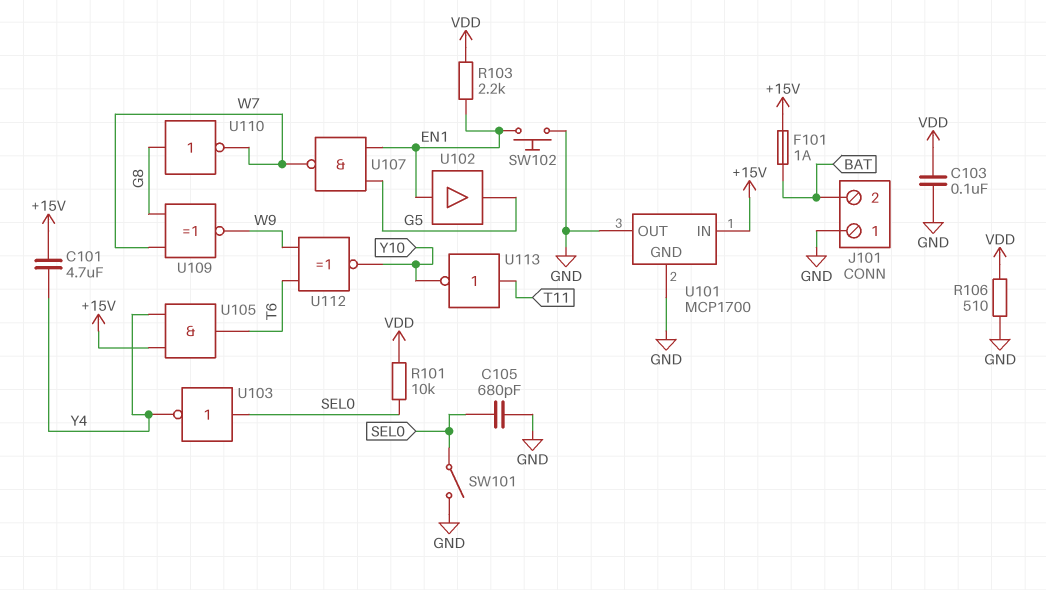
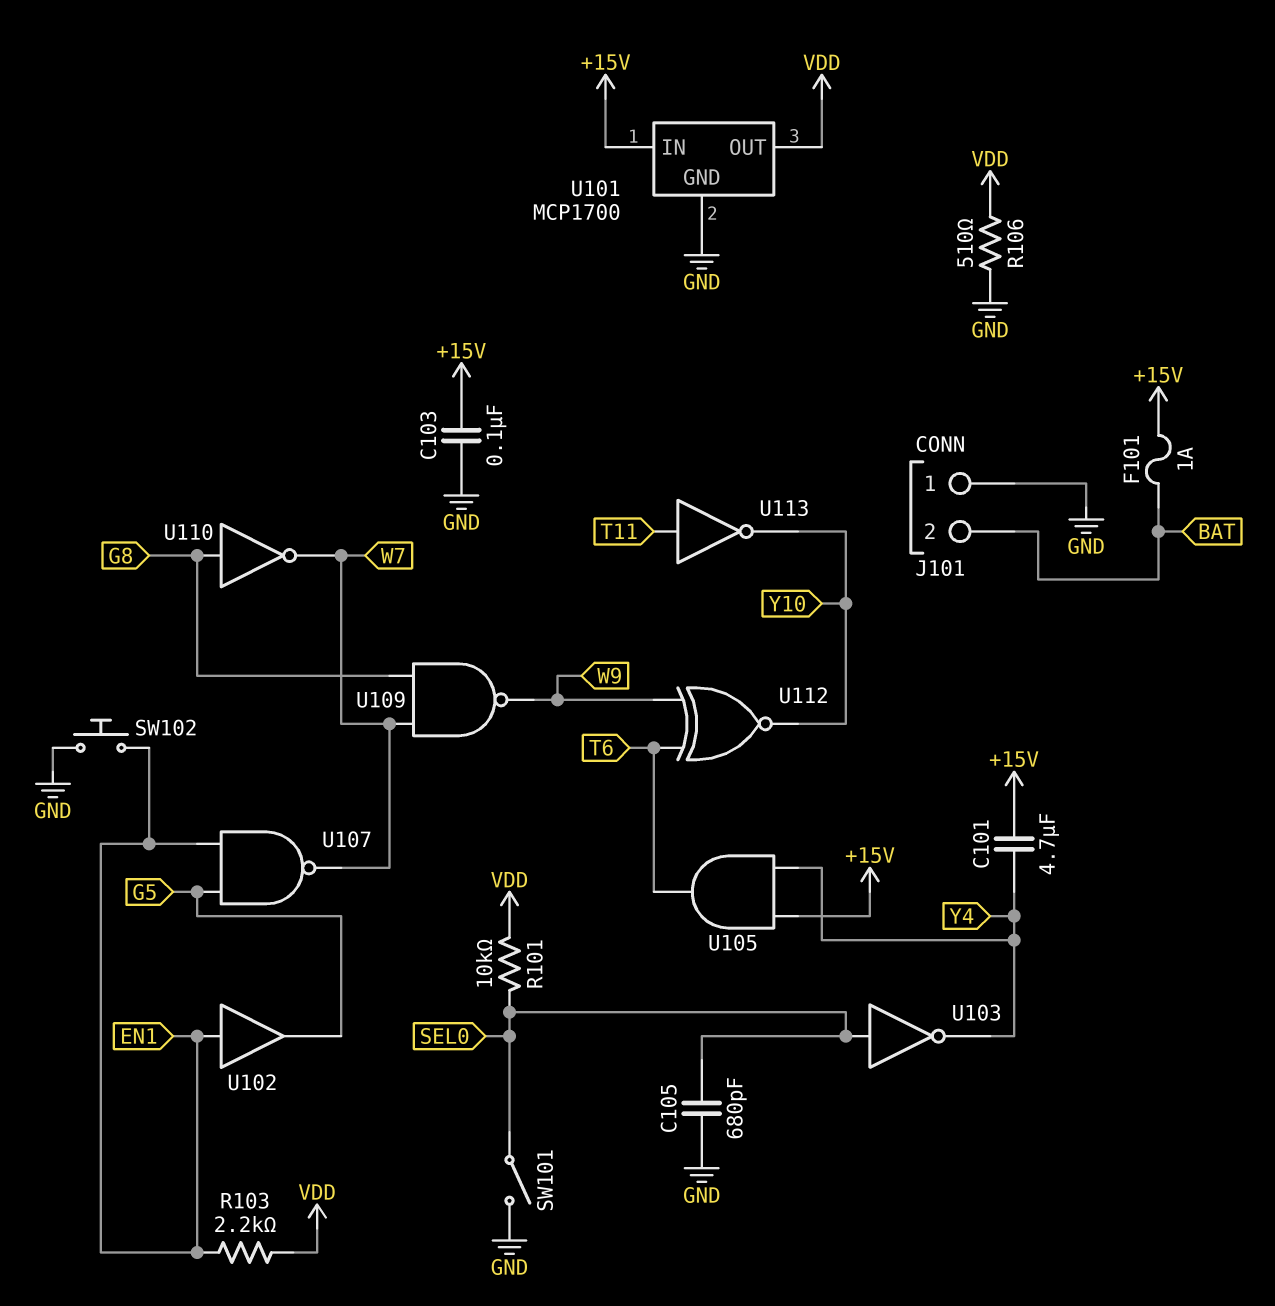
C103: 100nF (GND, VDD) -> 100nF (+15V, GND)
U101 pin OUT: GND -> VDD
U109: XNOR (in G8, in W7, out W9) -> NAND (in G8, in W7, out W9)

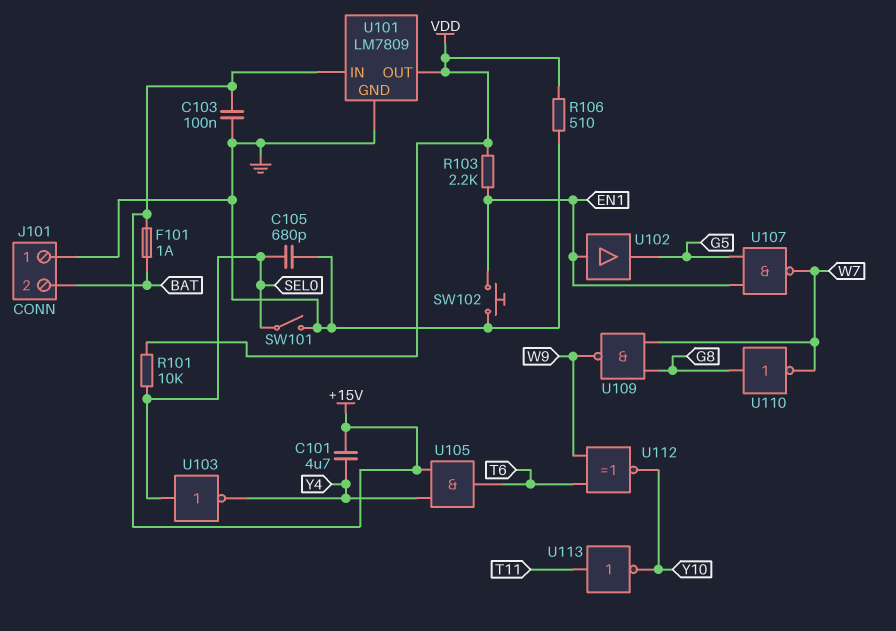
U101: MCP1700 -> LM7809

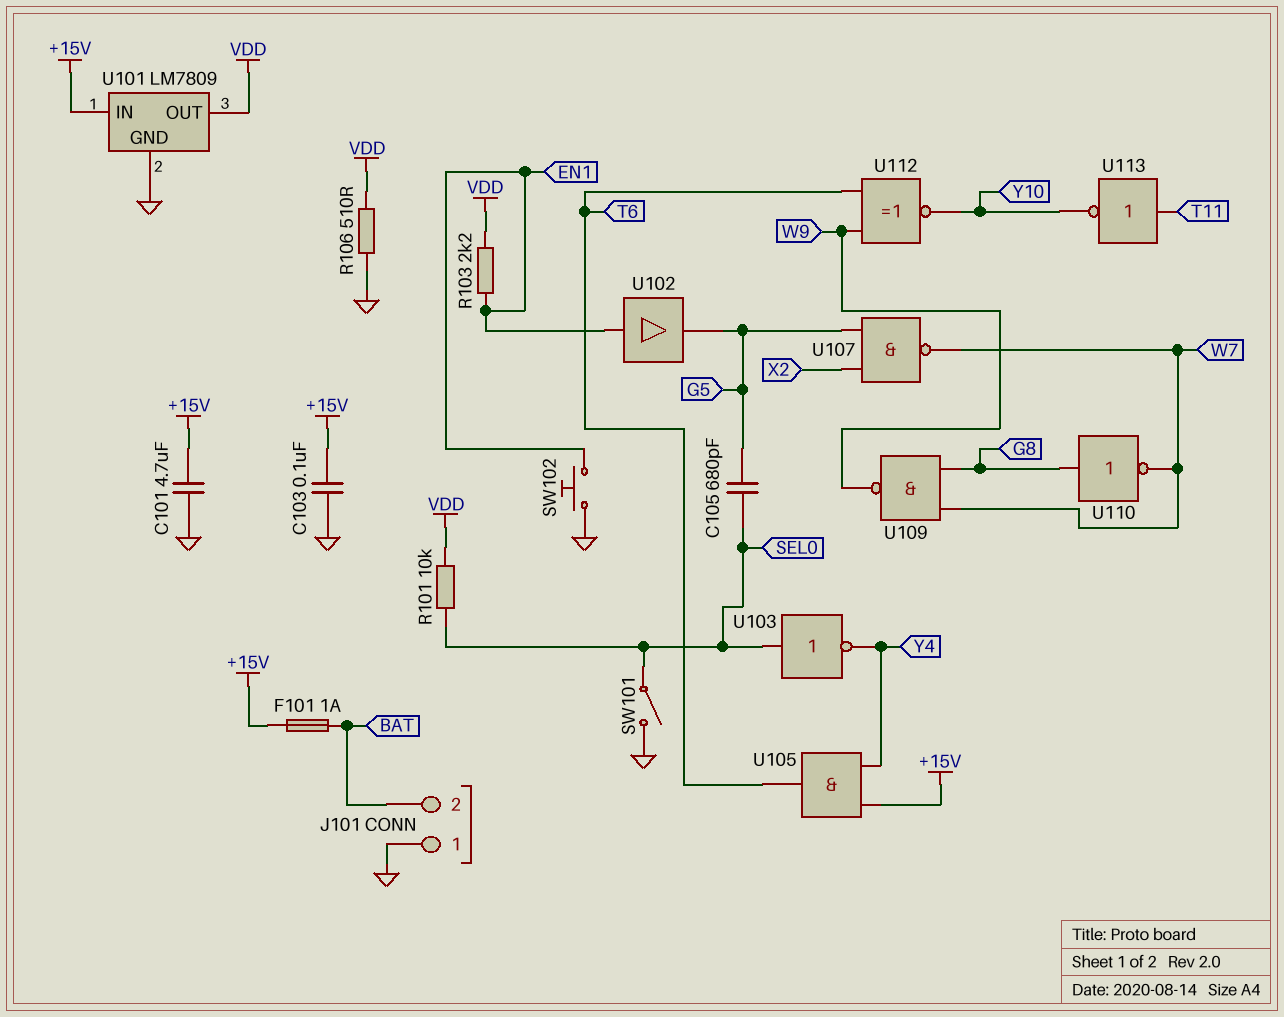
C101: 4.7uF (+15V, Y4) -> 4.7uF (+15V, GND)
C105: 680pF (GND, SEL0) -> 680pF (G5, SEL0)
U107: NAND (in EN1, in G5, out W7) -> NAND (in G5, in X2, out W7)

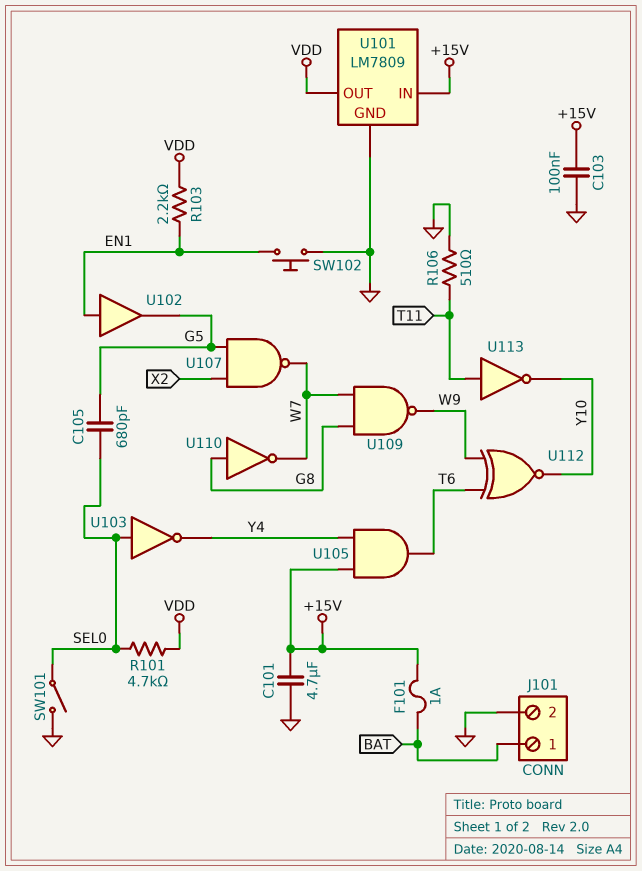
J101 pin 1: GND -> BAT
J101 pin 2: BAT -> GND
R101: 10k (SEL0, VDD) -> 4.7k (SEL0, VDD)
R106: 510 (GND, VDD) -> 510 (GND, T11)

